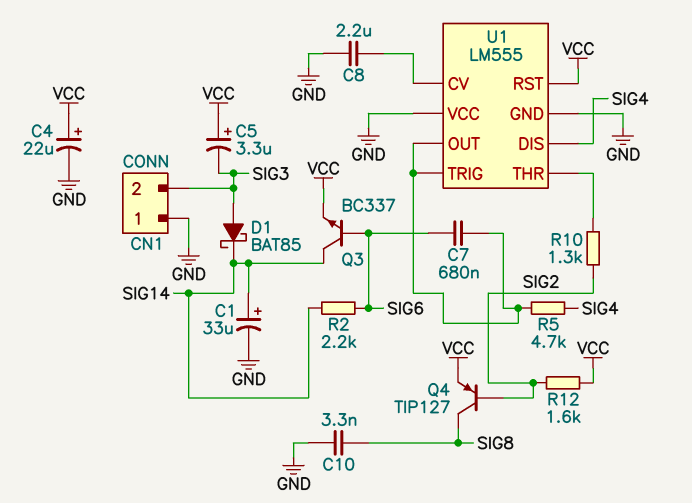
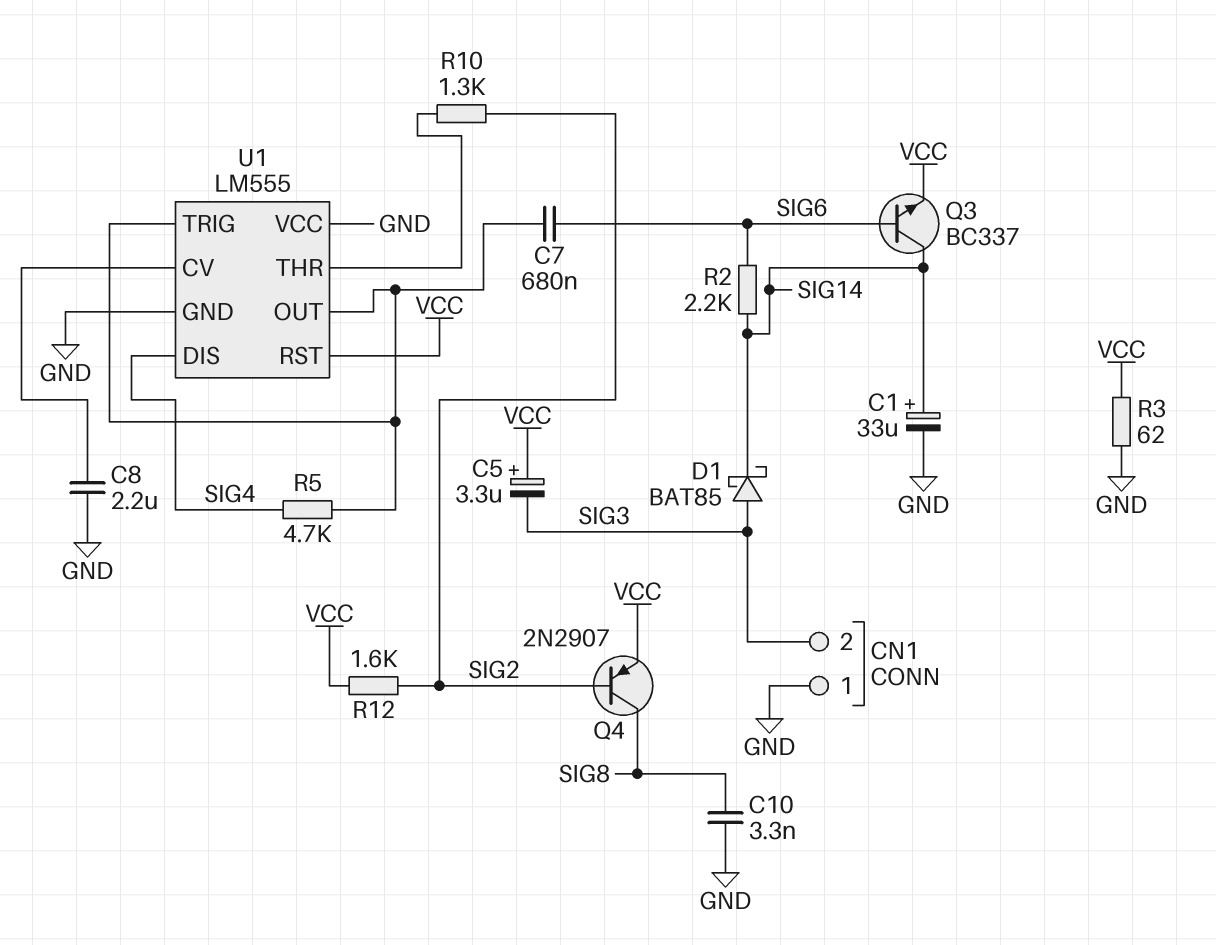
C4: 22uF (plus VCC, minus GND) -> none
Q4: PNP TIP127 (B SIG2, C SIG8, E VCC) -> PNP 2N2907 (B SIG2, C SIG8, E VCC)
R3: none -> 62 (GND, VCC)

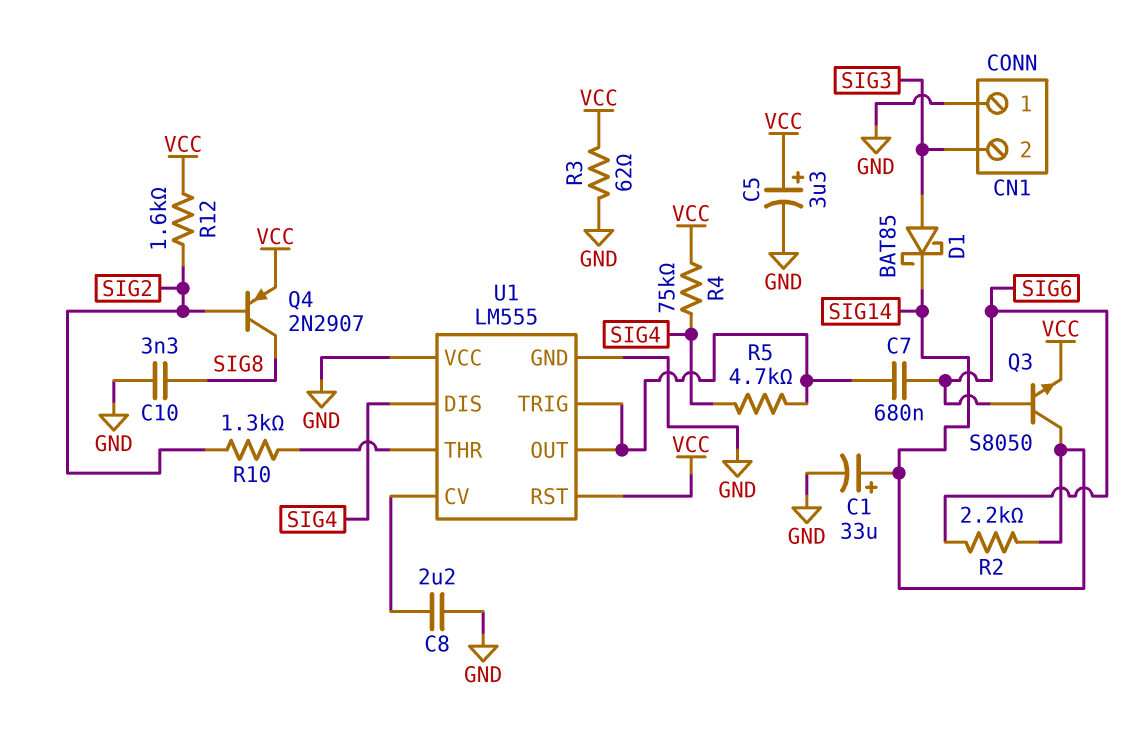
C5: 3.3uF (plus VCC, minus SIG3) -> 3.3uF (plus VCC, minus GND)
Q3: NPN BC337 (B SIG6, C SIG14, E VCC) -> NPN S8050 (B SIG6, C SIG14, E VCC)
R4: none -> 75k (SIG4, VCC)

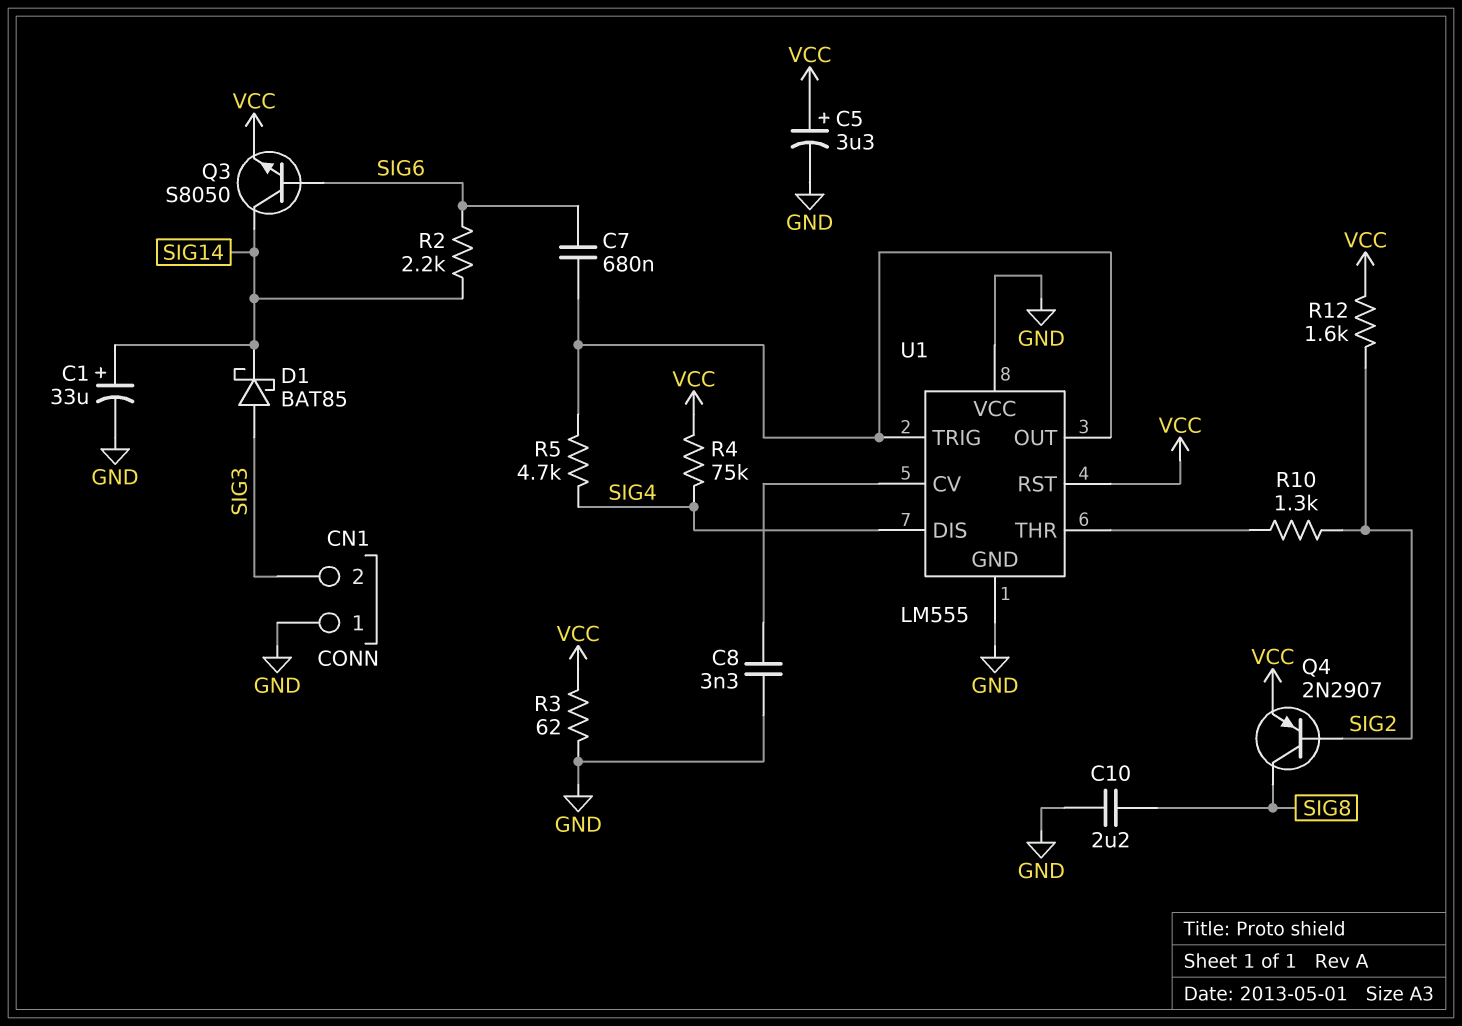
C8: 2.2uF (GND, U1/CV) -> 3.3nF (GND, U1/CV)
C10: 3.3nF (GND, SIG8) -> 2.2uF (GND, SIG8)

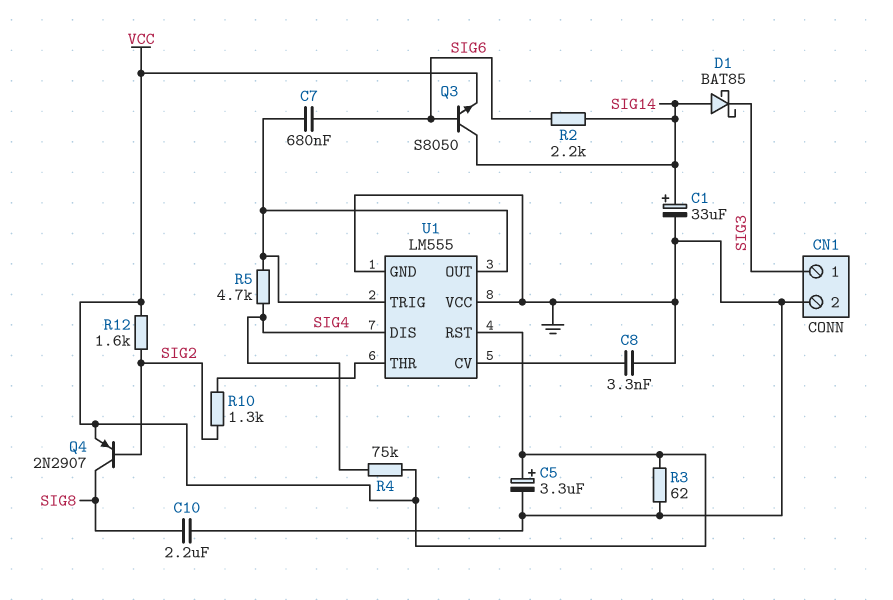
CN1 pin 1: GND -> SIG3
CN1 pin 2: SIG3 -> GND
D1: schottky BAT85 (A SIG3, K SIG14) -> schottky BAT85 (A SIG14, K SIG3)

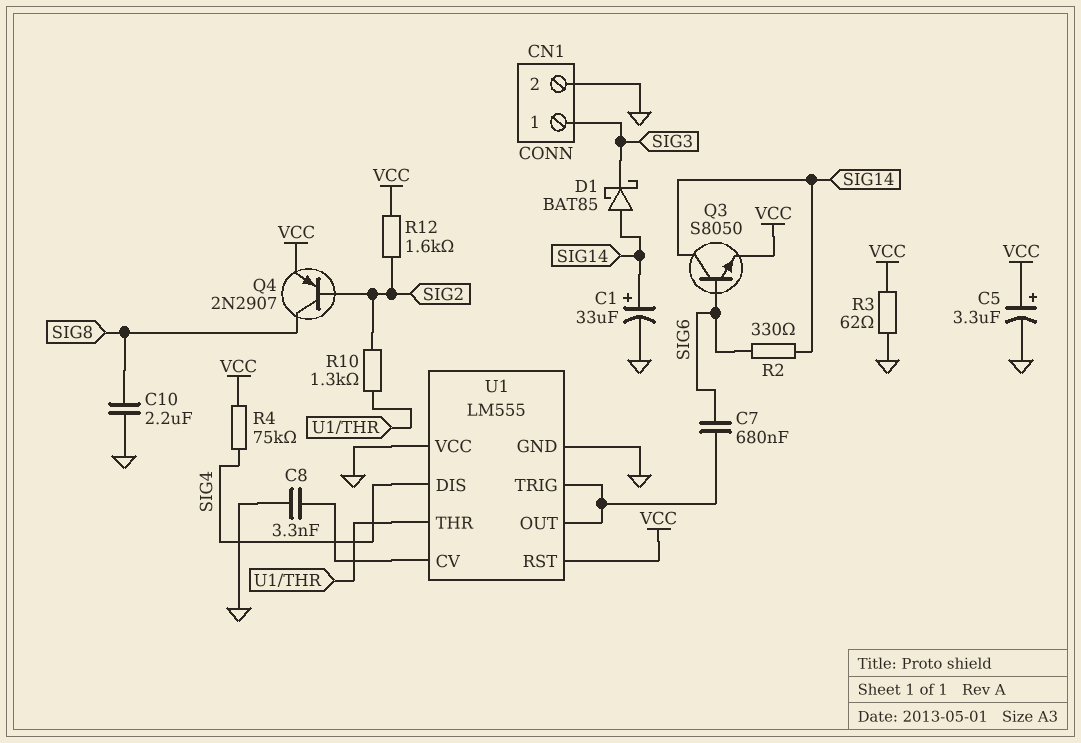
R2: 2.2k (SIG6, SIG14) -> 330 (SIG6, SIG14)
R5: 4.7k (SIG4, U1/OUT) -> none

